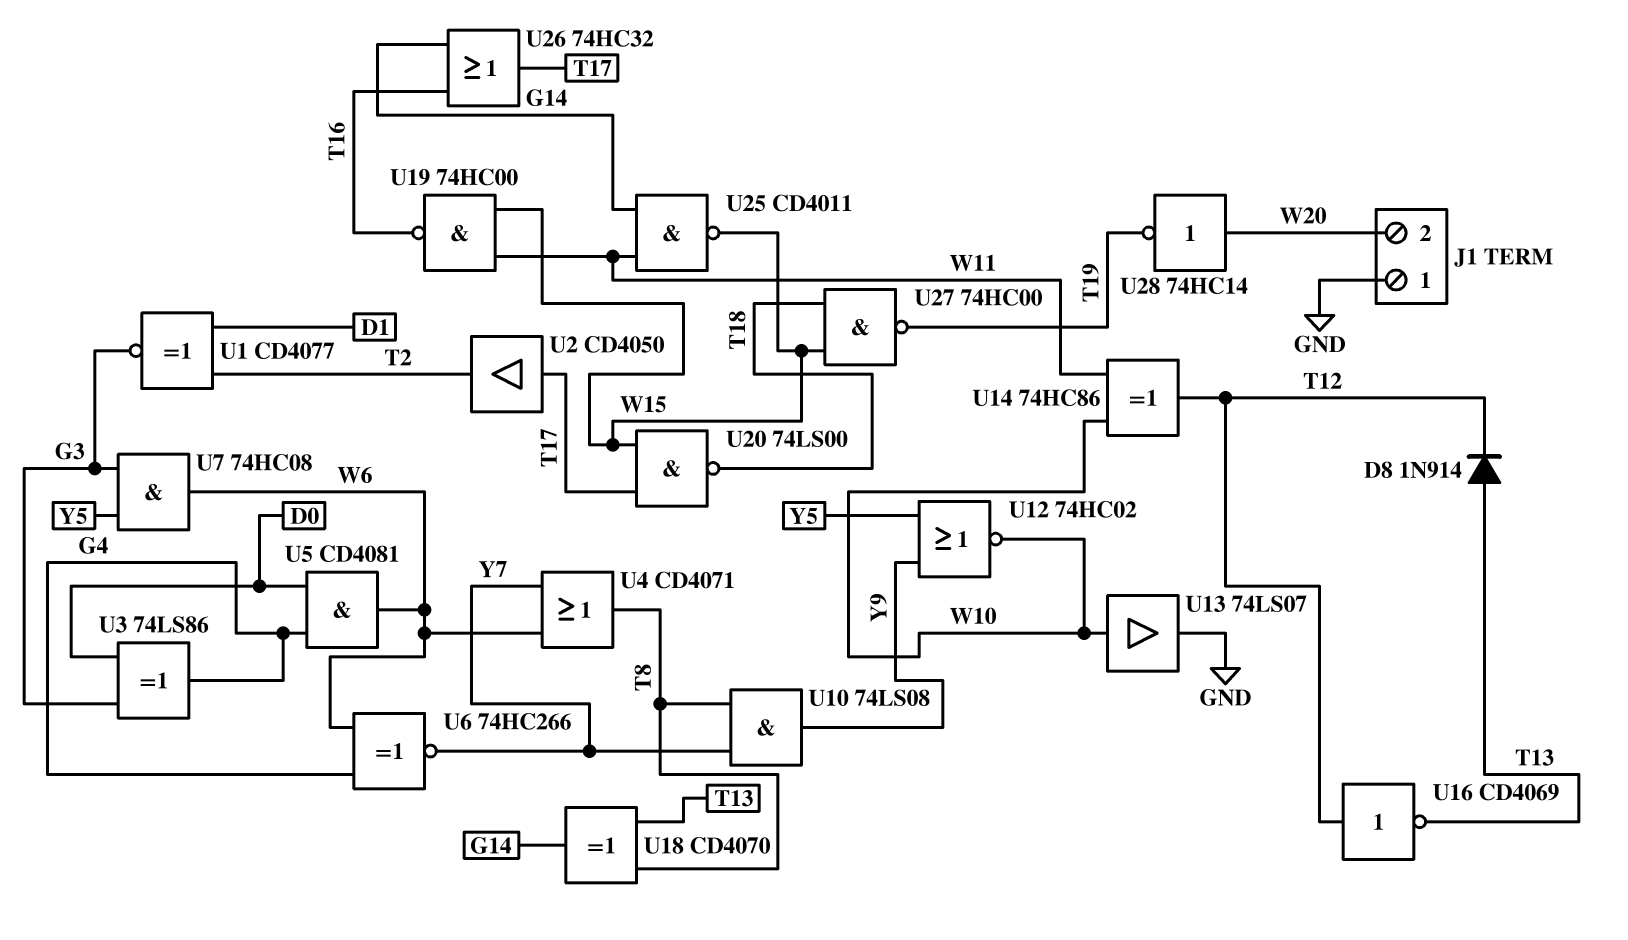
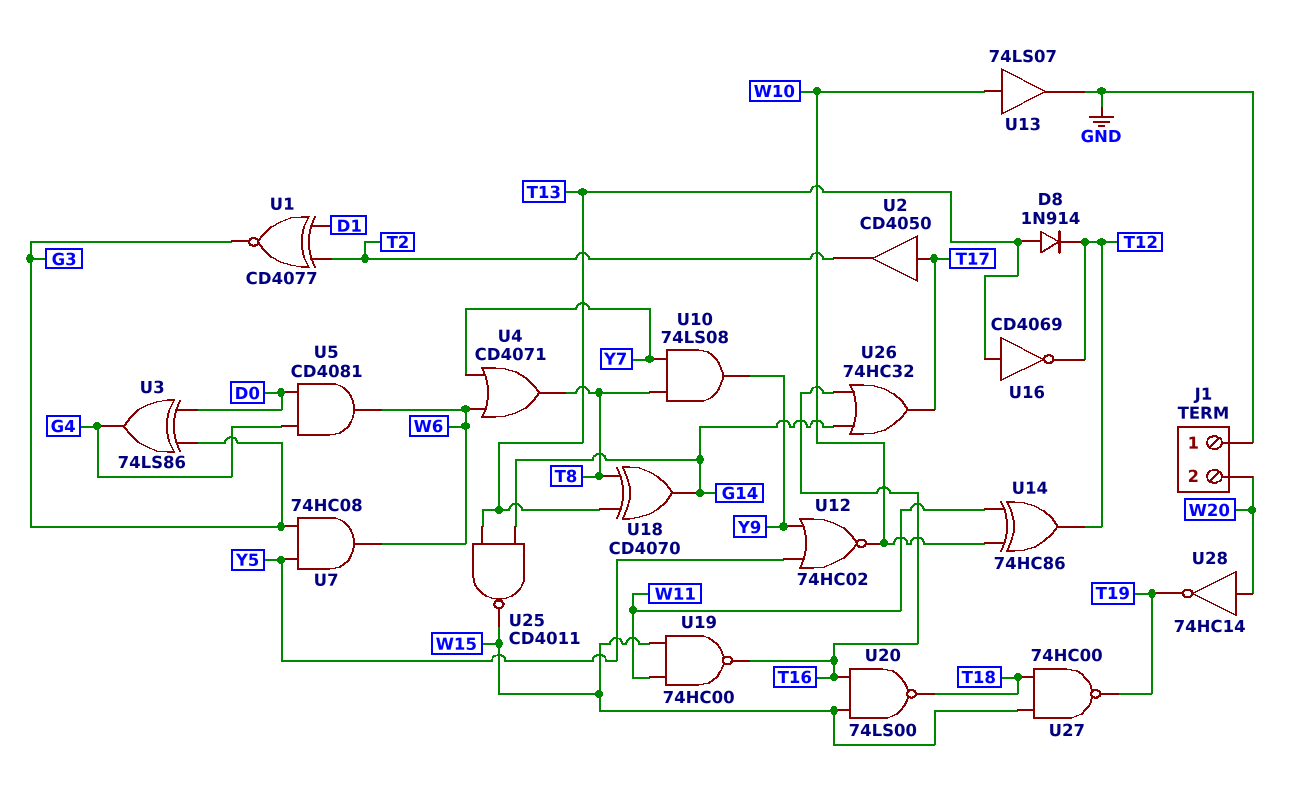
U6: XNOR 74HC266 (in G4, in W6, out Y7) -> none
U16: NOT CD4069 (in T12, out T13) -> NOT CD4069 (in T13, out T12)
U20: NAND 74LS00 (in T17, in W15, out T18) -> NAND 74LS00 (in T16, in W15, out T18)
U25: NAND CD4011 (in G14, in W11, out W15) -> NAND CD4011 (in G14, in T13, out W15)

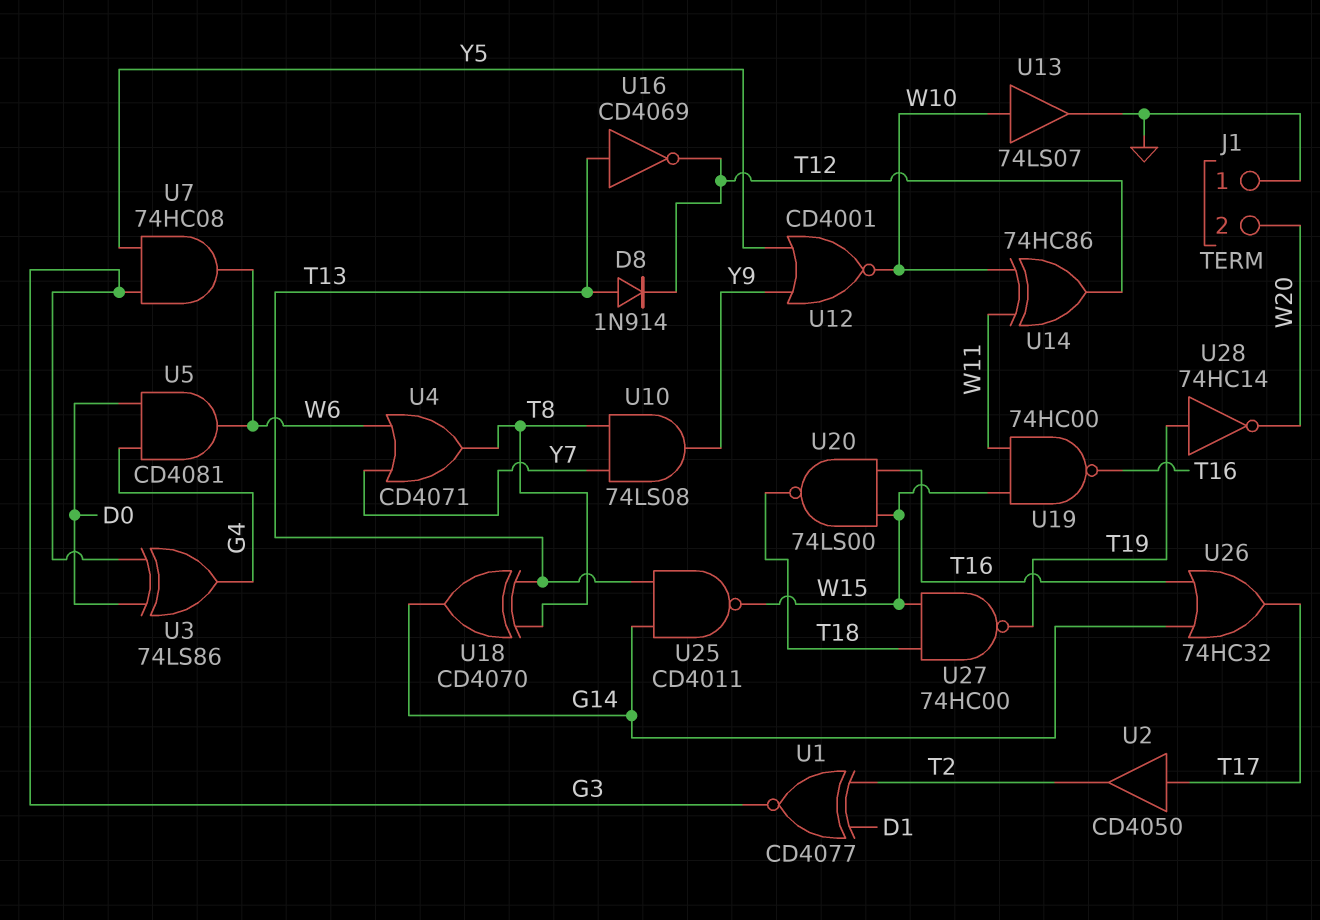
U12: NOR 74HC02 (in Y5, in Y9, out W10) -> NOR CD4001 (in Y5, in Y9, out W10)
U28: NOT 74HC14 (in W20, out T19) -> NOT 74HC14 (in T19, out W20)

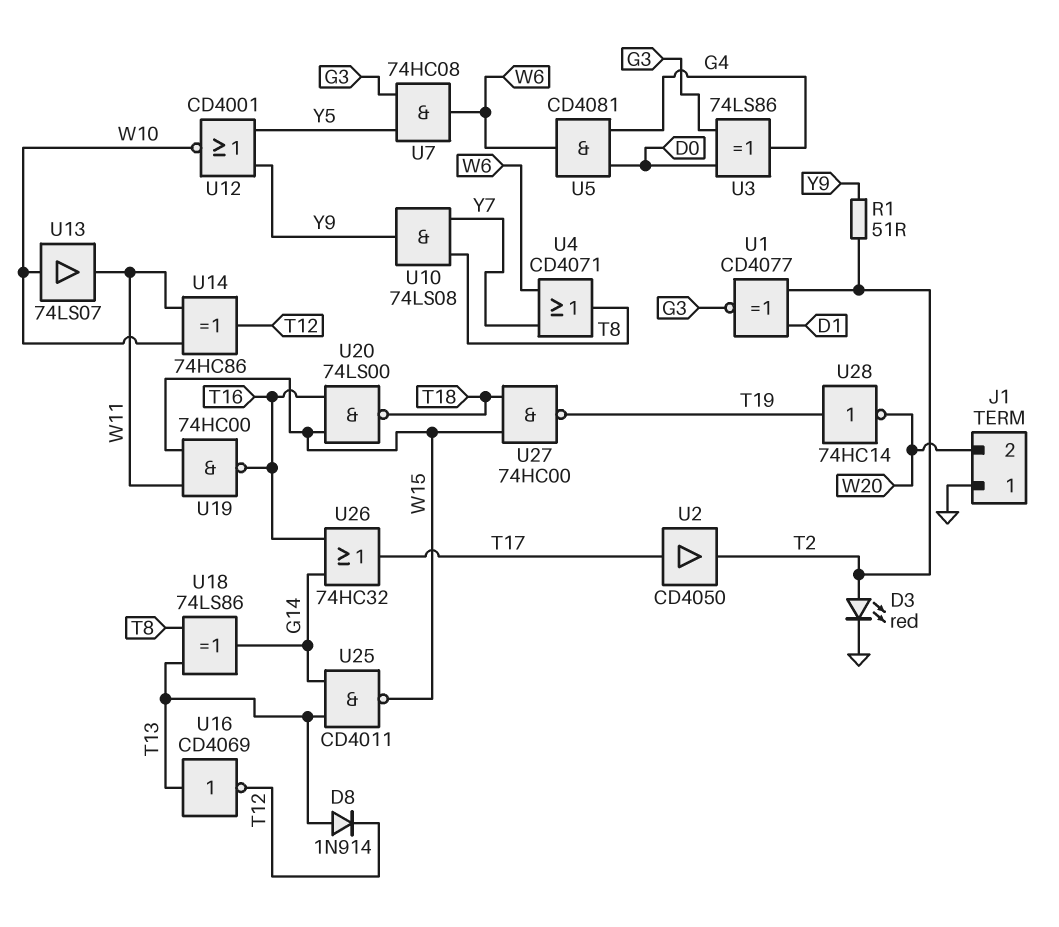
D3: none -> LED red (A T2, K GND)
R1: none -> 51 (T2, Y9)
U13: buffer 74LS07 (in W10, out GND) -> buffer 74LS07 (in W10, out W11)
U18: XOR CD4070 (in T8, in T13, out G14) -> XOR 74LS86 (in T8, in T13, out G14)

